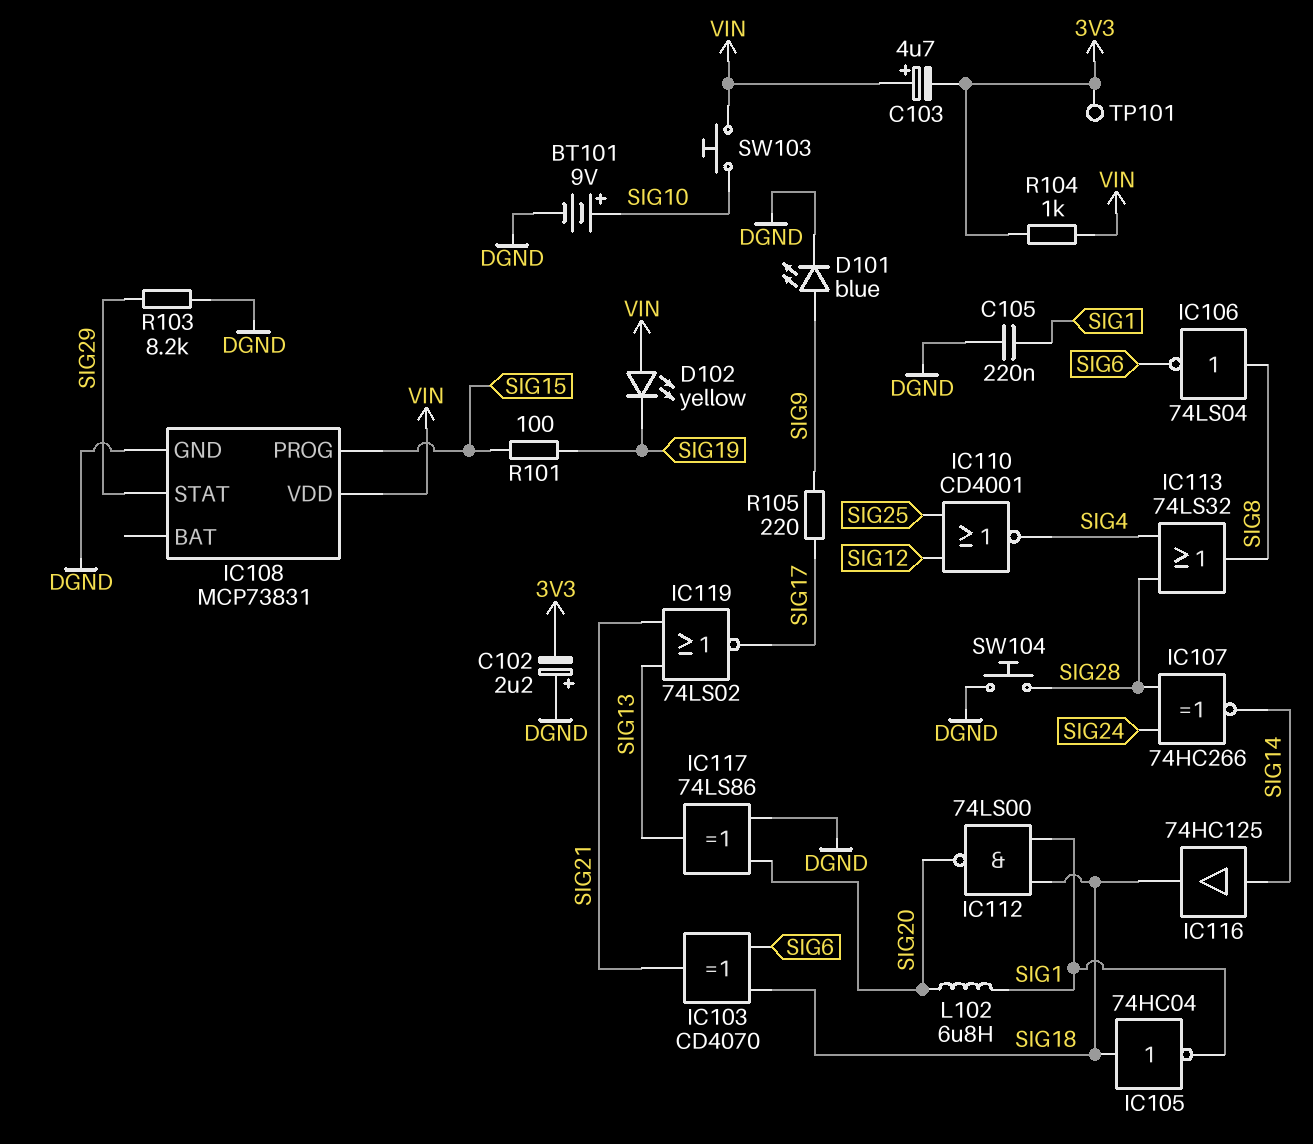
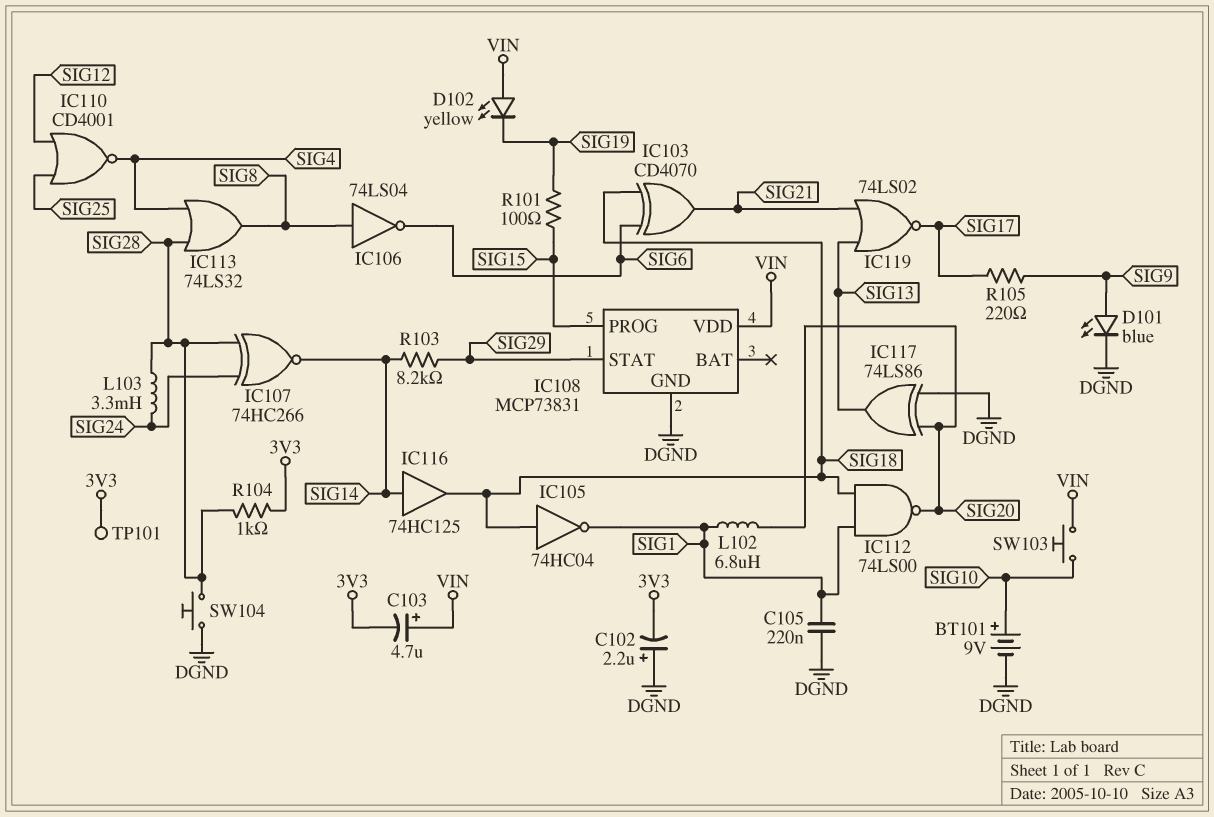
L103: none -> 3.3mH (SIG24, SIG28)
R103: 8.2k (DGND, SIG29) -> 8.2k (SIG14, SIG29)
R104: 1k (3V3, VIN) -> 1k (3V3, SIG28)

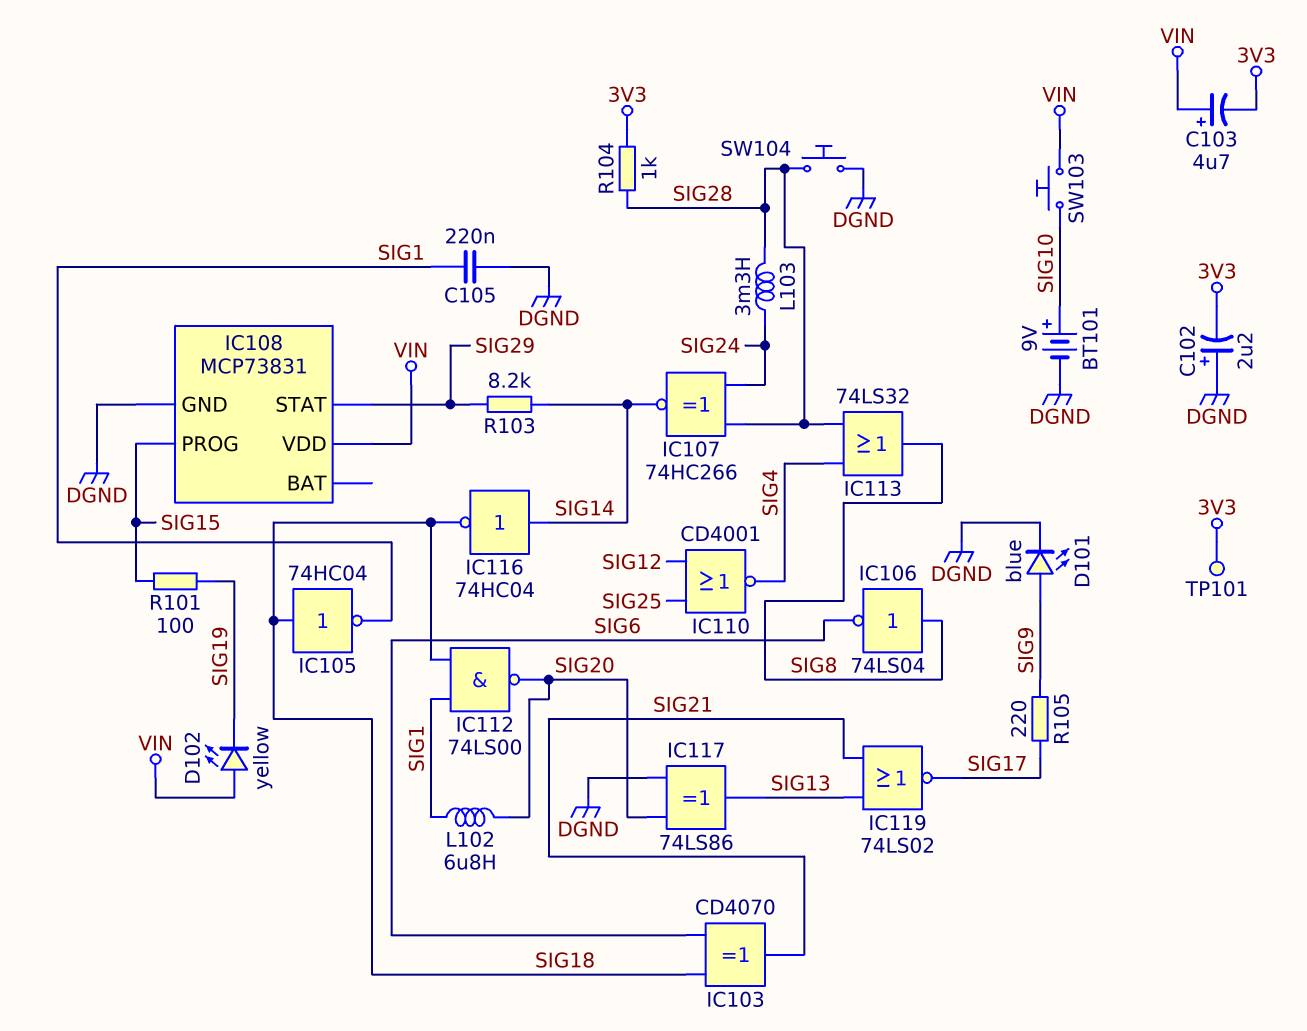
IC116: buffer 74HC125 (in SIG14, out SIG18) -> NOT 74HC04 (in SIG14, out SIG18)

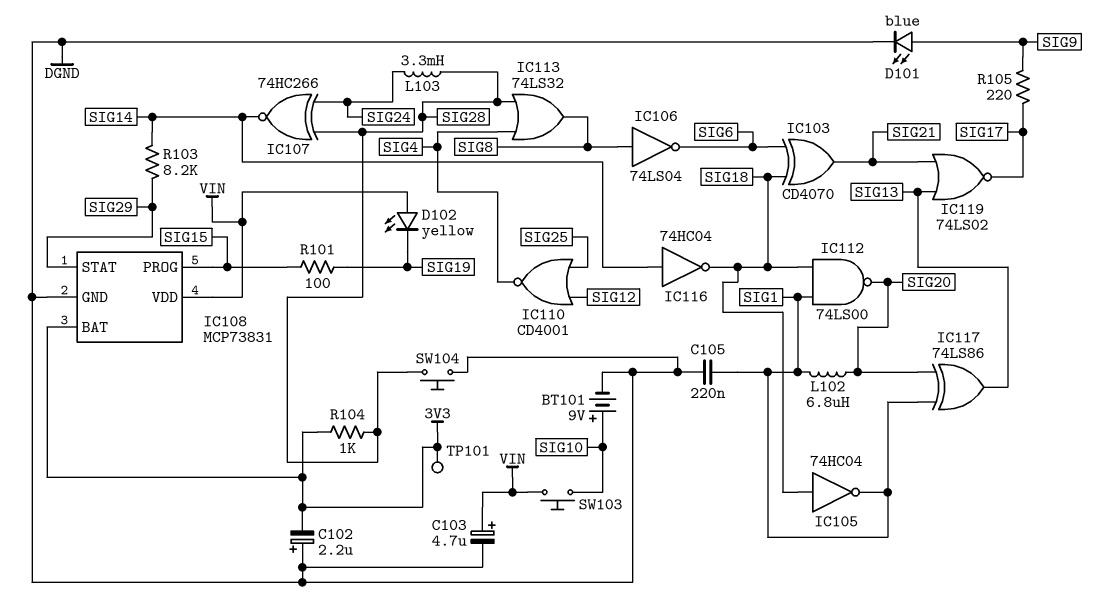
C103: 4.7uF (plus VIN, minus 3V3) -> 4.7uF (plus VIN, minus DGND)
IC108 pin BAT: none -> 3V3
IC117: XOR 74LS86 (in DGND, in SIG20, out SIG13) -> XOR 74LS86 (in SIG1, in SIG20, out SIG13)

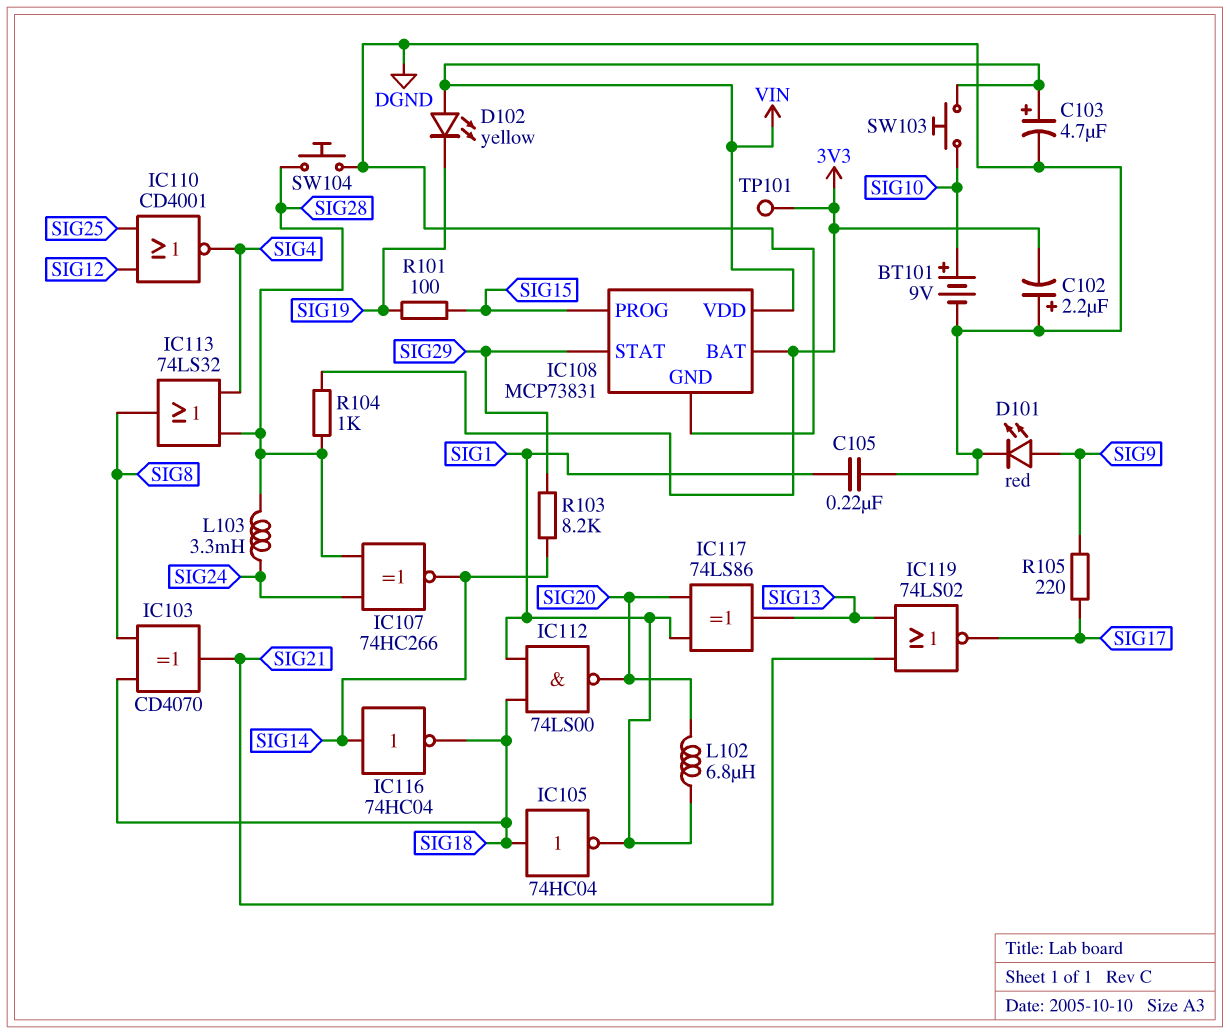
D101: LED blue (A SIG9, K DGND) -> LED red (A SIG9, K DGND)
IC103: XOR CD4070 (in SIG6, in SIG18, out SIG21) -> XOR CD4070 (in SIG8, in SIG18, out SIG21)
IC106: NOT 74LS04 (in SIG8, out SIG6) -> none

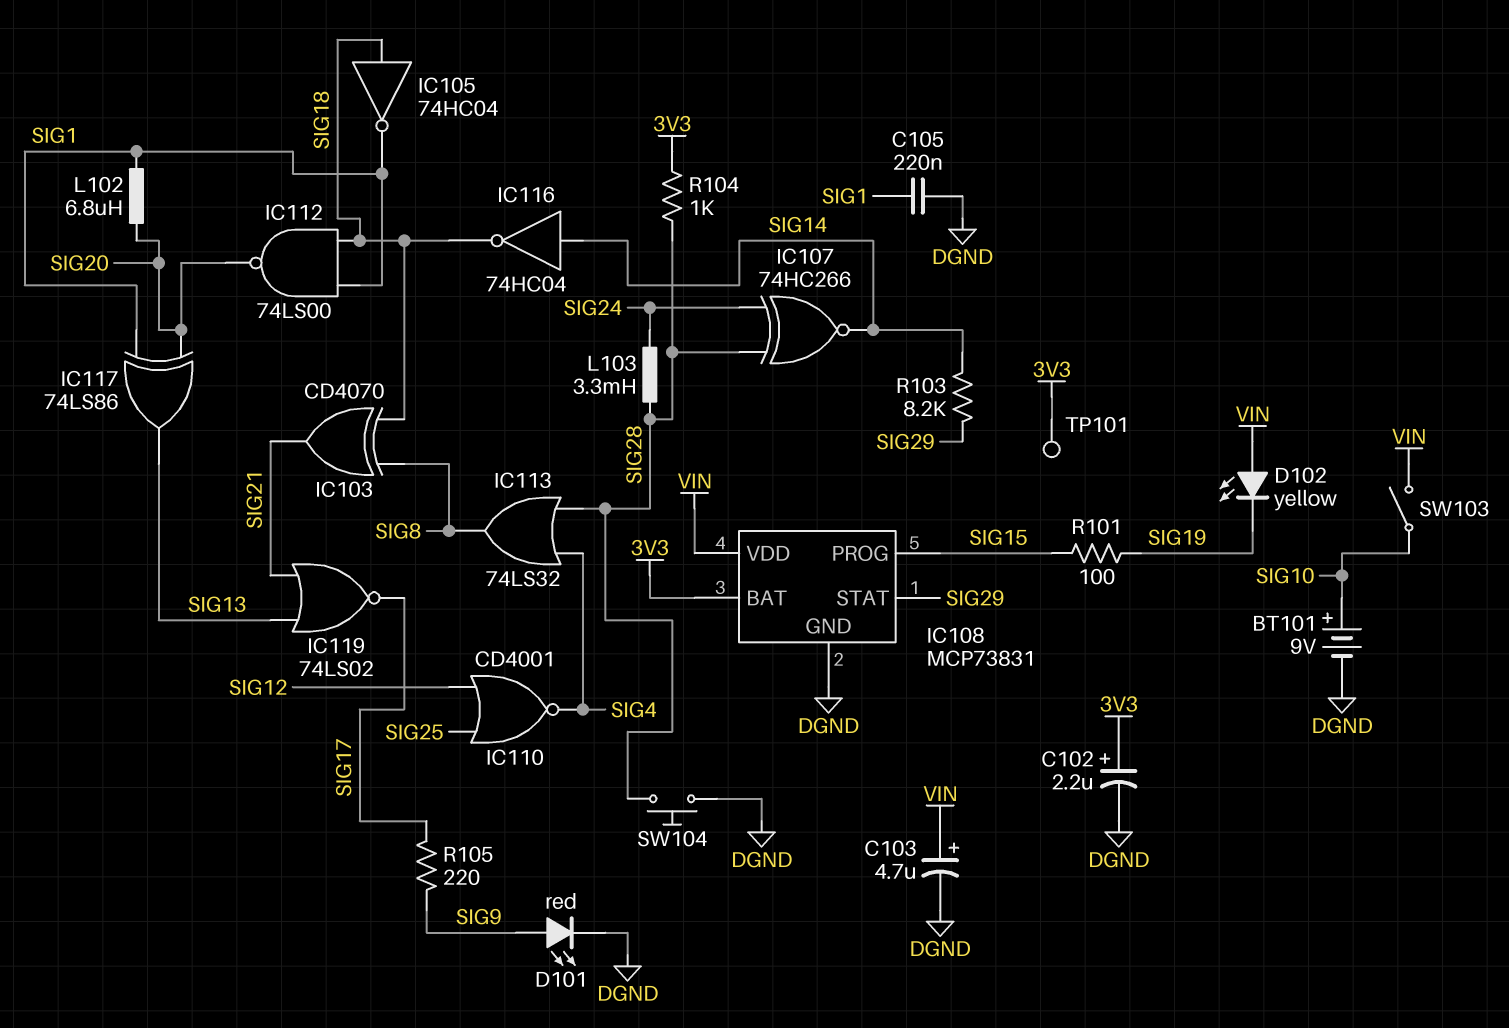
C102: 2.2uF (plus DGND, minus 3V3) -> 2.2uF (plus 3V3, minus DGND)
SW103: button (SIG10, VIN) -> switch (SIG10, VIN)

